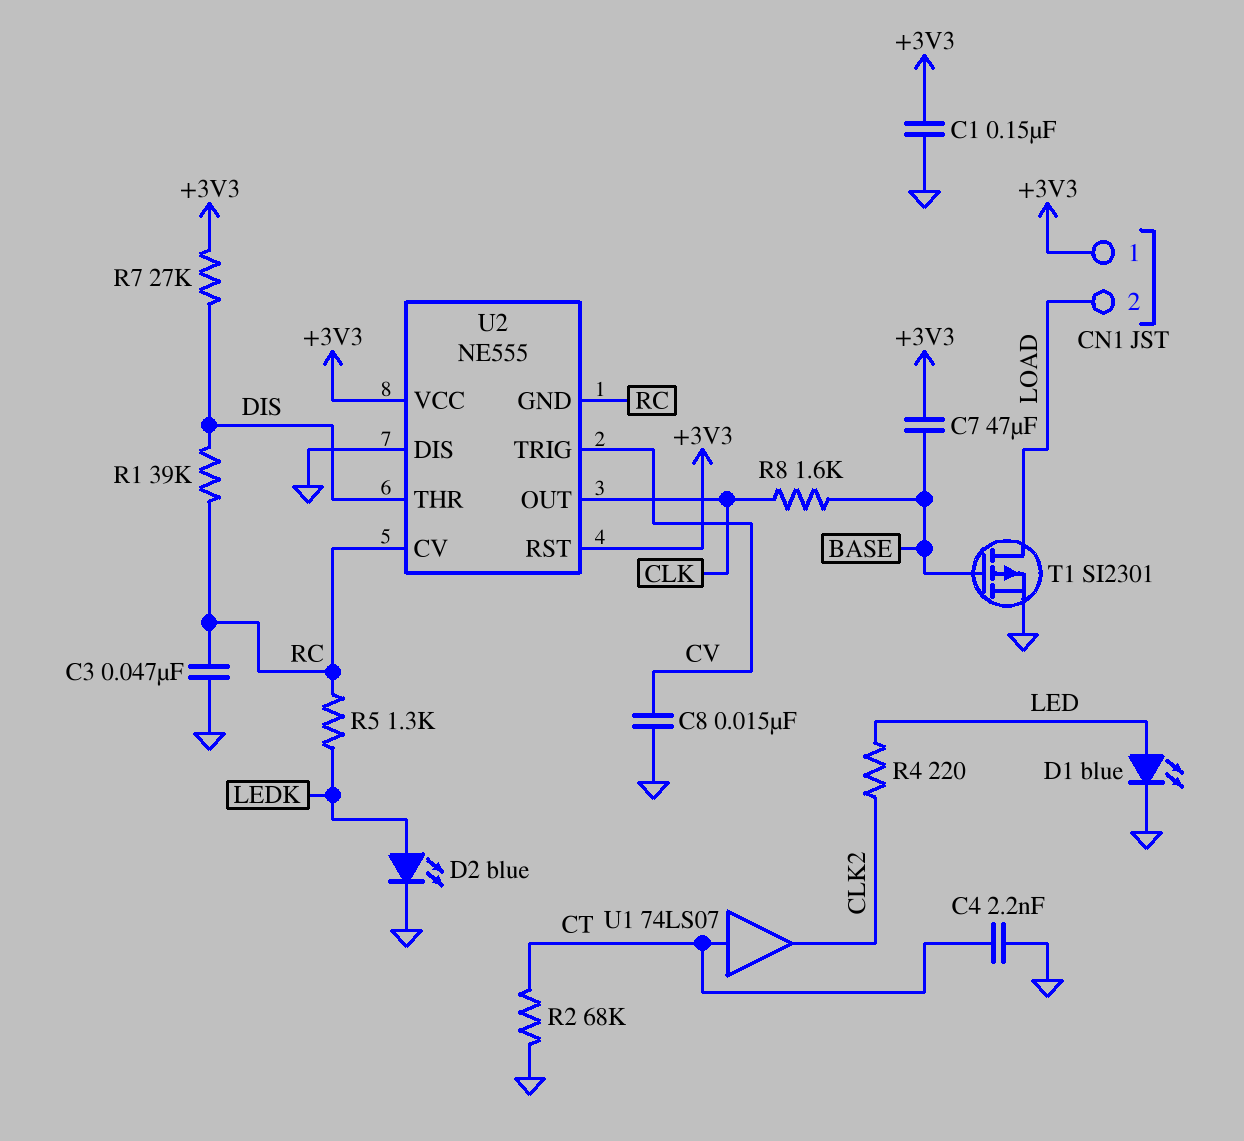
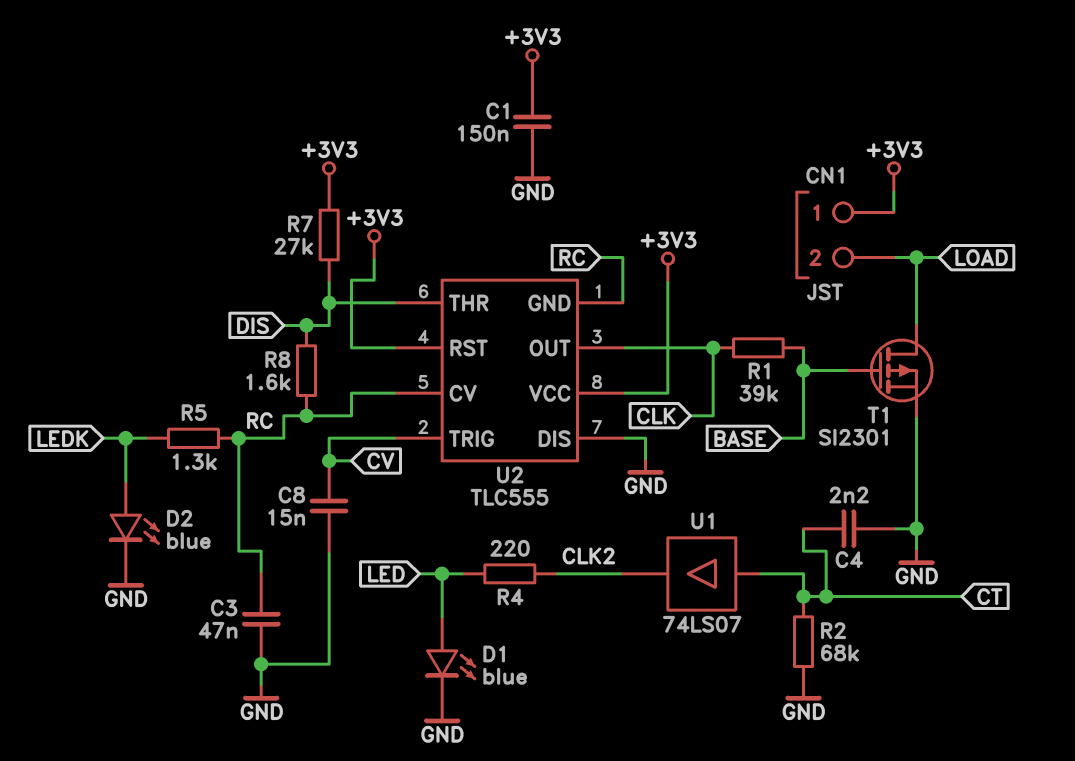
C7: 47uF (+3V3, BASE) -> none
R1: 39k (DIS, RC) -> 39k (BASE, CLK)
R8: 1.6k (BASE, CLK) -> 1.6k (DIS, RC)
U2: NE555 -> TLC555

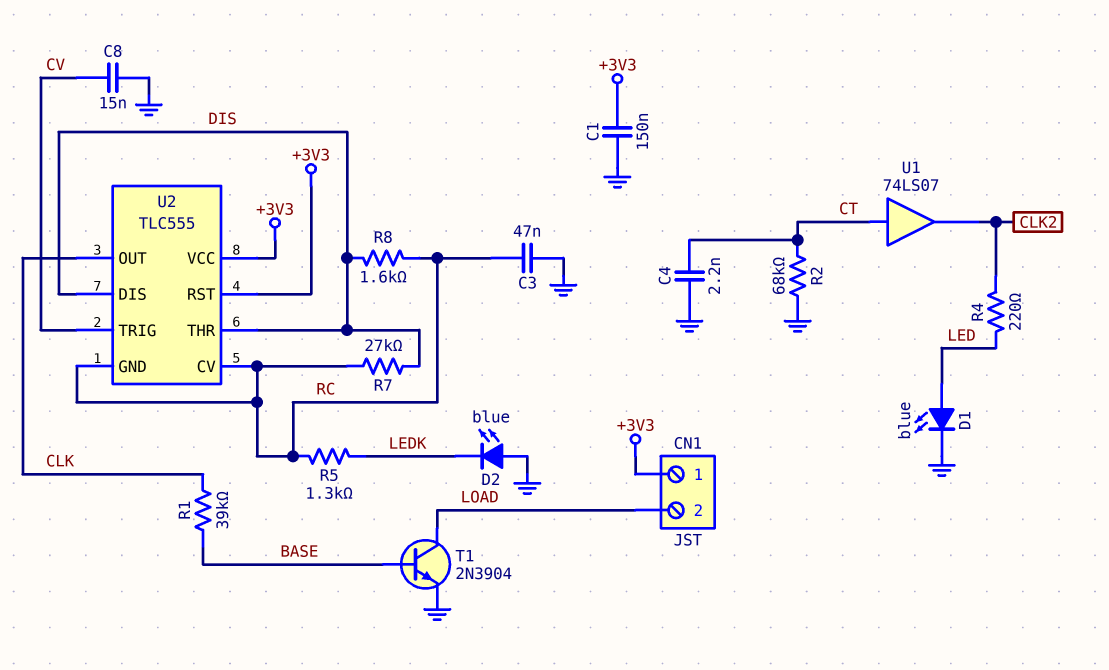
D2: LED blue (A LEDK, K GND) -> LED blue (A GND, K LEDK)
R7: 27k (+3V3, DIS) -> 27k (DIS, RC)
T1: PMOS SI2301 (G BASE, D LOAD, S GND) -> NPN 2N3904 (B BASE, C LOAD, E GND)
U2 pin DIS: GND -> DIS

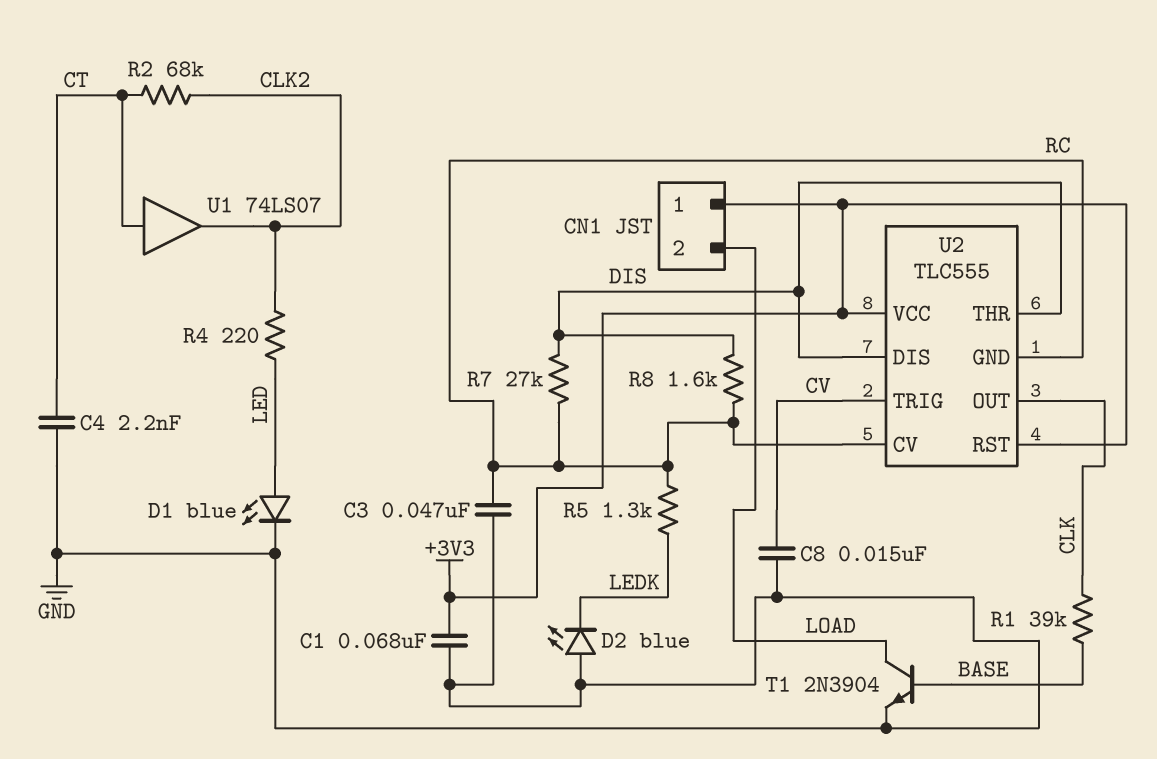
C1: 150nF (+3V3, GND) -> 68nF (+3V3, GND)
R2: 68k (CT, GND) -> 68k (CLK2, CT)

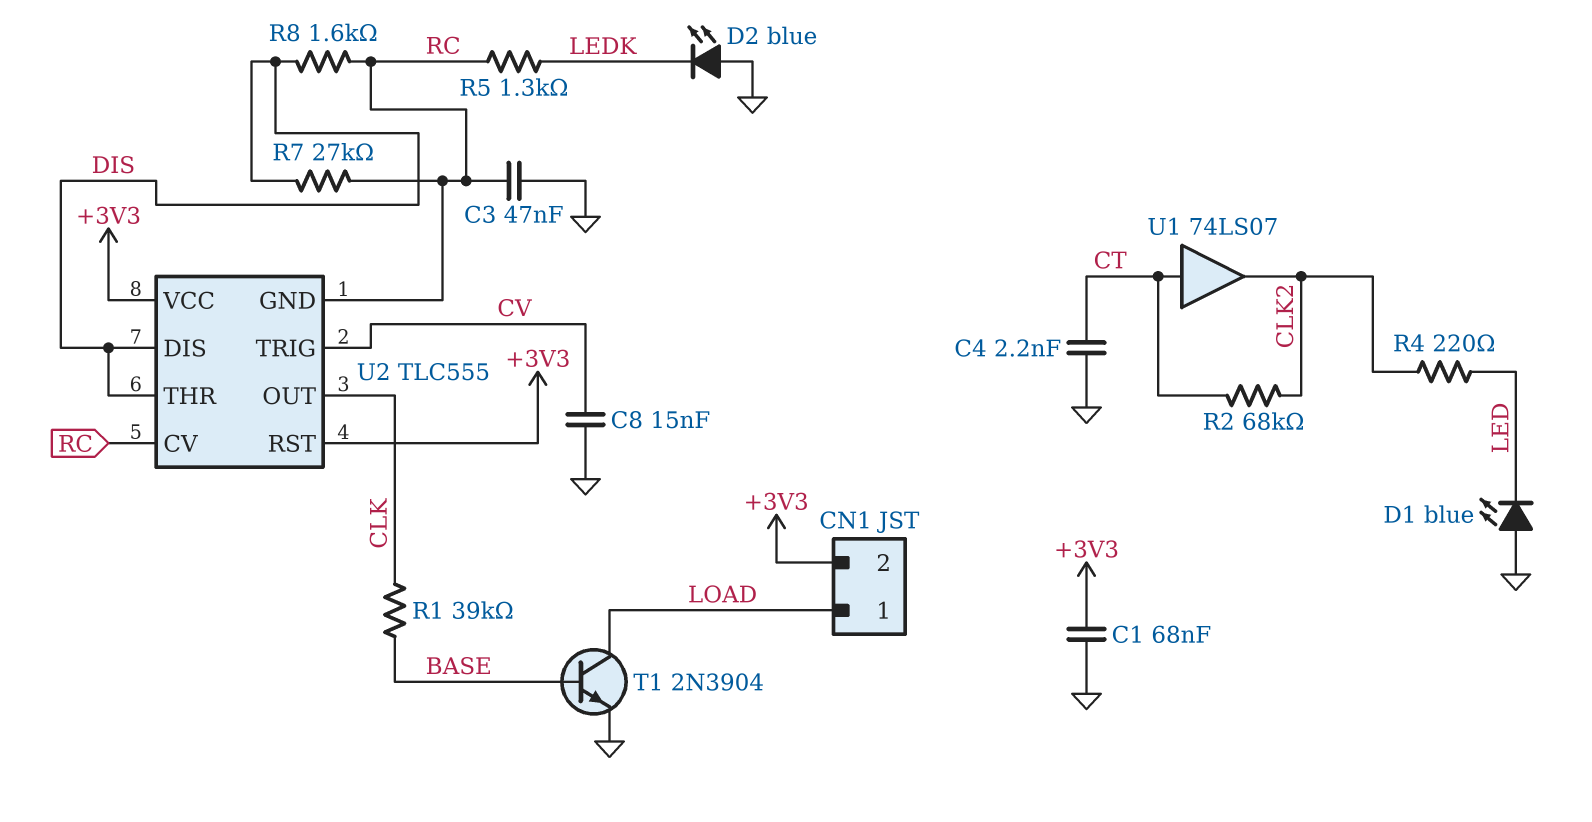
CN1 pin 1: +3V3 -> LOAD
CN1 pin 2: LOAD -> +3V3
D1: LED blue (A LED, K GND) -> LED blue (A GND, K LED)

